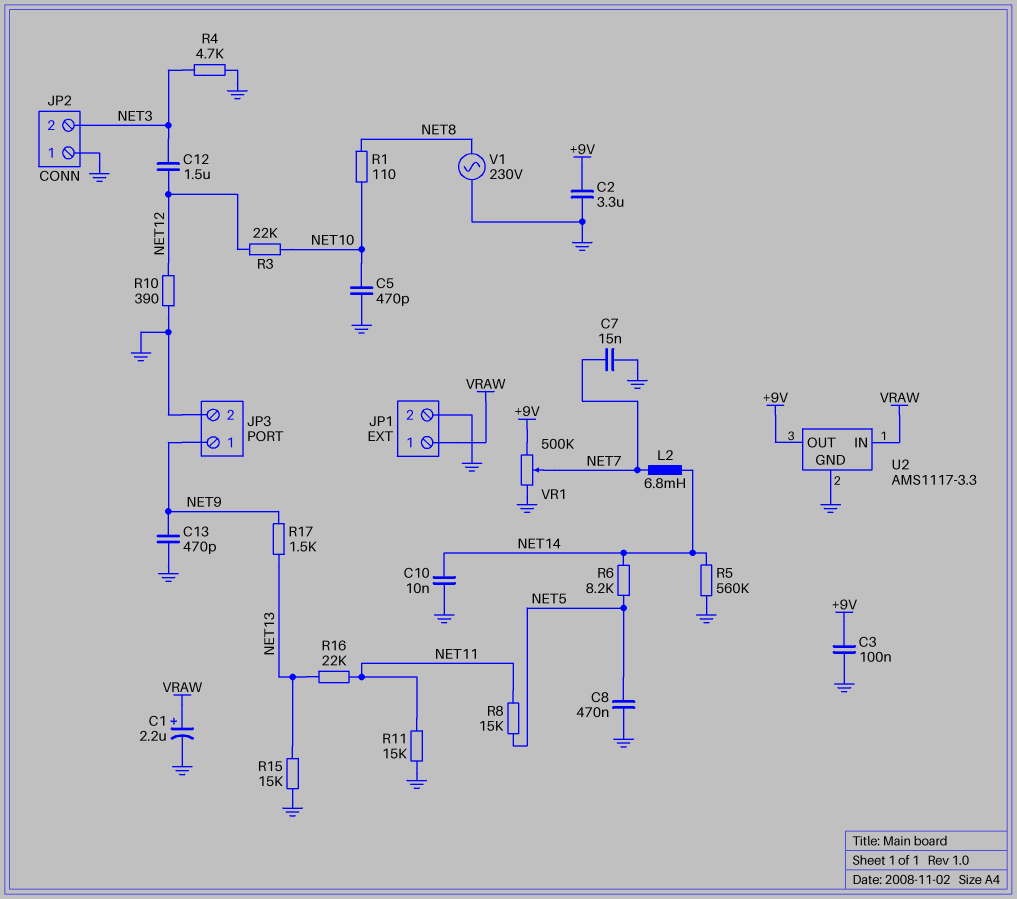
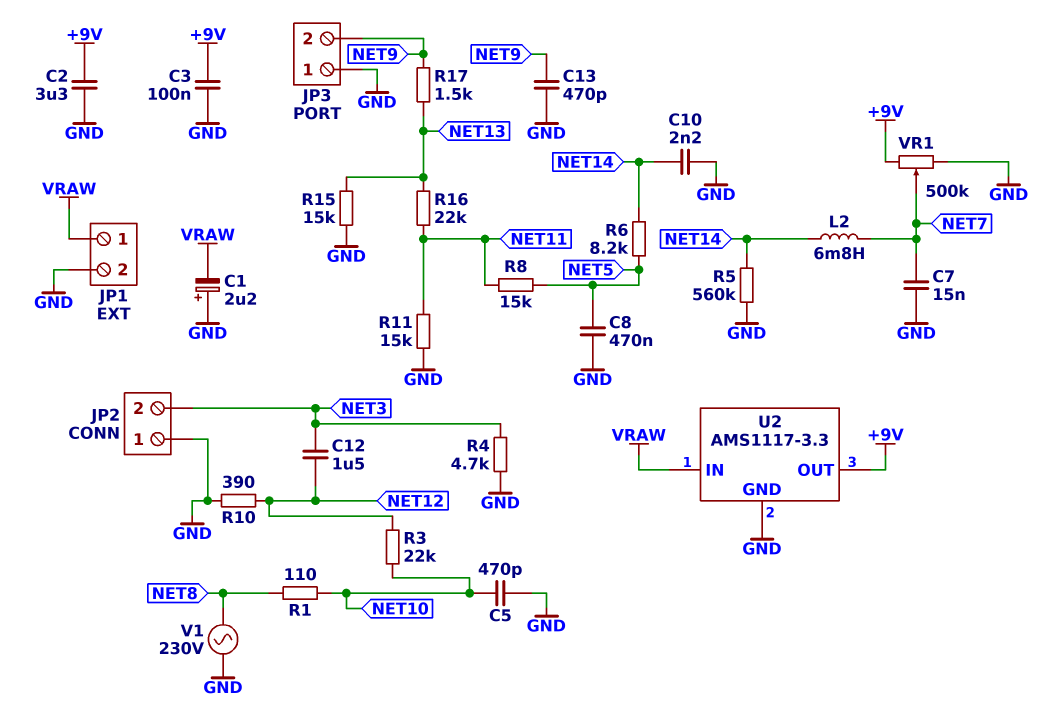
C1: 2.2uF (plus VRAW, minus GND) -> 2.2uF (plus GND, minus VRAW)
C10: 10nF (GND, NET14) -> 2.2nF (GND, NET14)
JP3 pin 1: NET9 -> GND
JP3 pin 2: GND -> NET9

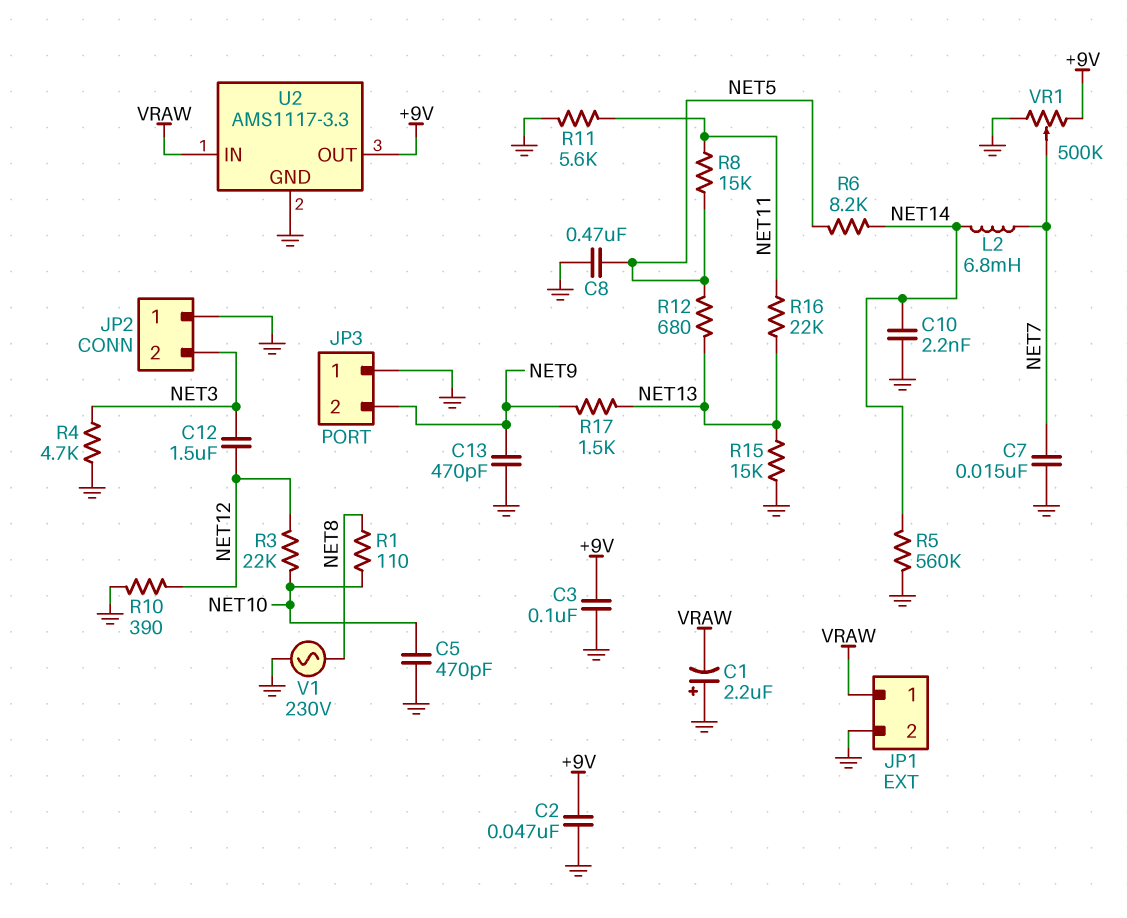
C2: 3.3uF (+9V, GND) -> 47nF (+9V, GND)
R11: 15k (GND, NET11) -> 5.6k (GND, NET11)
R12: none -> 680 (NET5, NET13)

